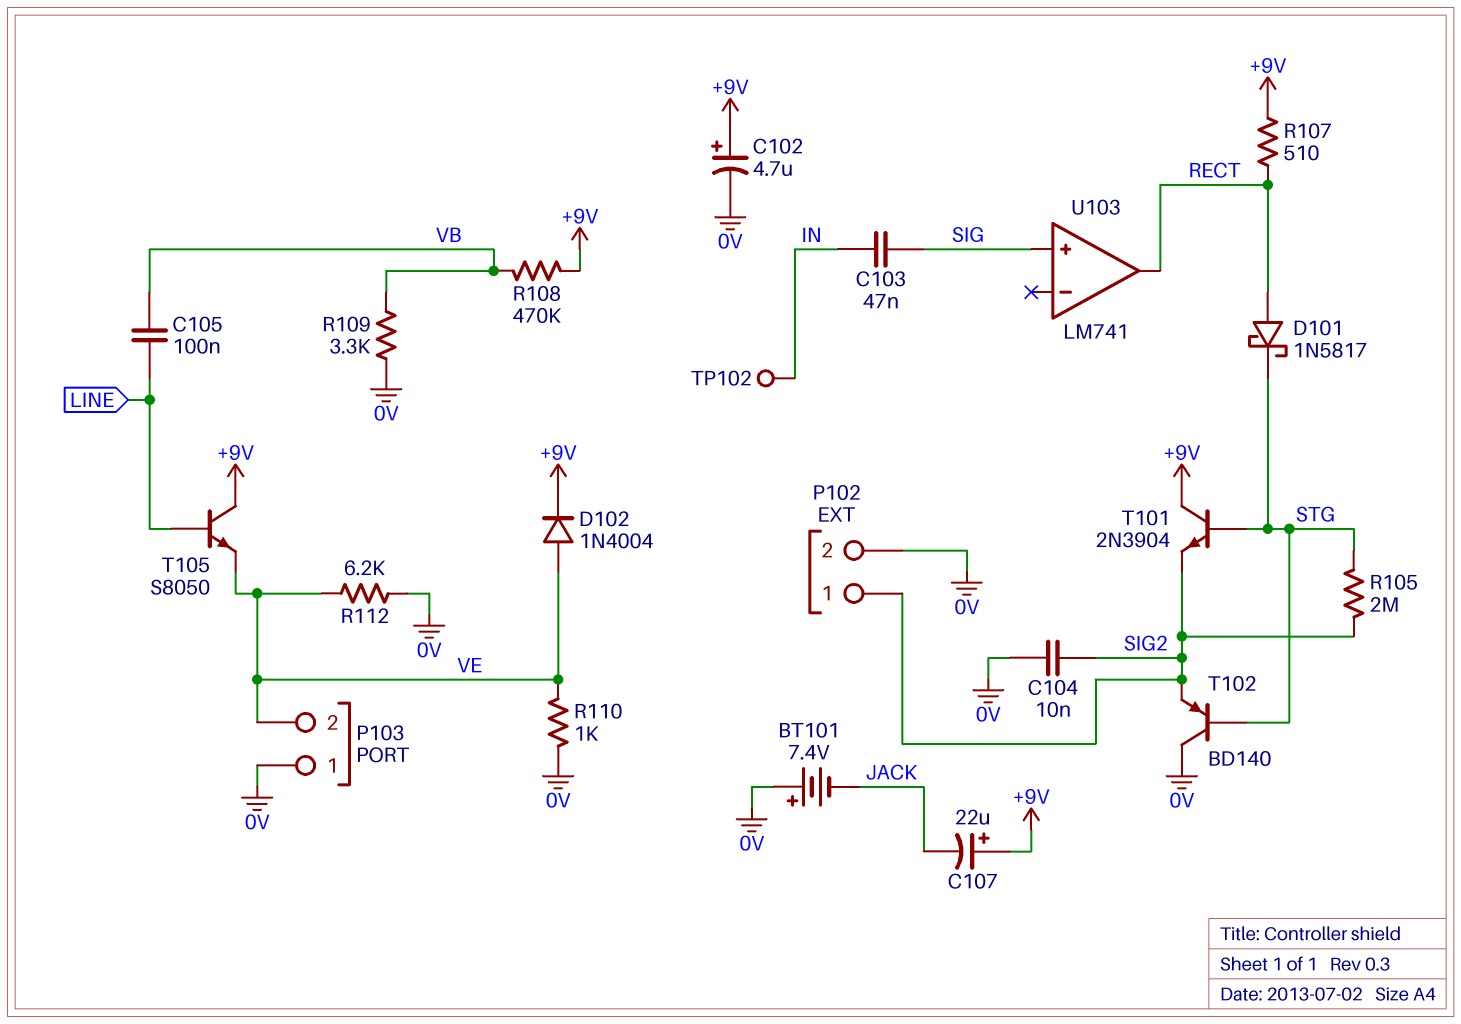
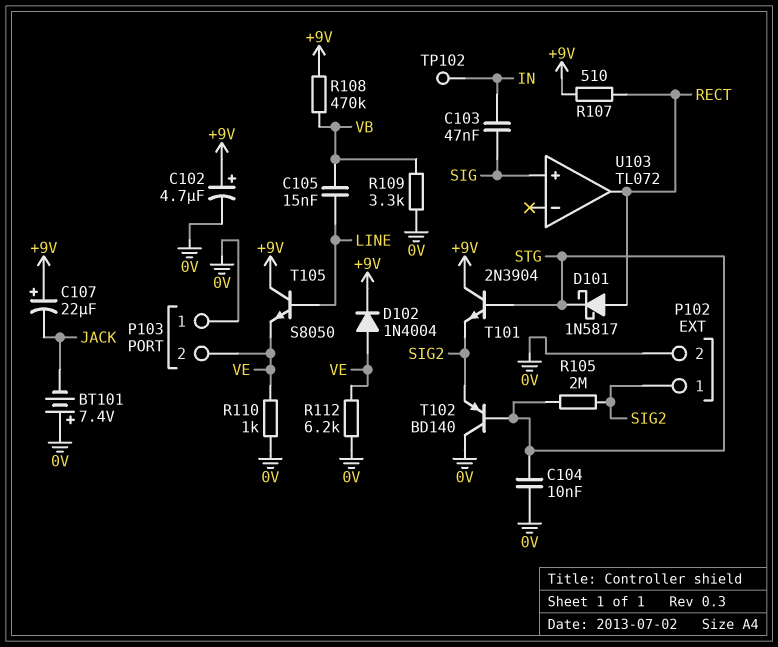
C104: 10nF (0V, SIG2) -> 10nF (0V, STG)
C105: 100nF (LINE, VB) -> 15nF (LINE, VB)
U103: LM741 -> TL072

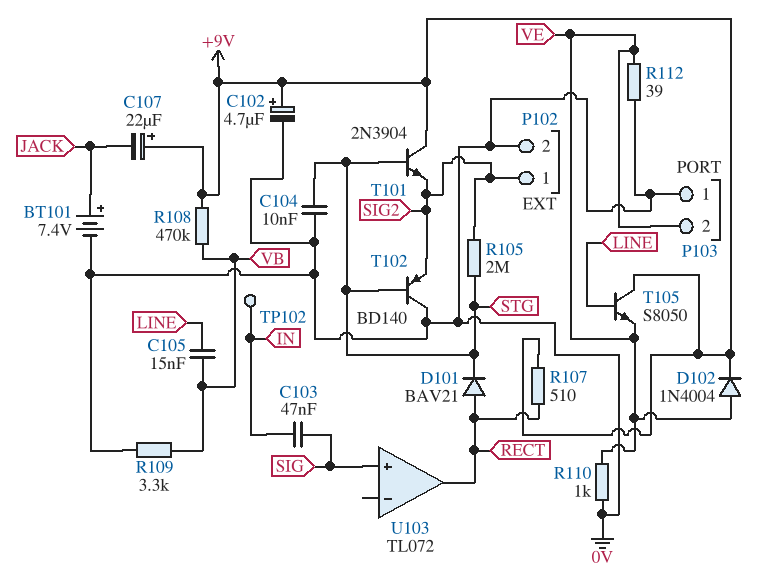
BT101: 7.4V (plus 0V, minus JACK) -> 7.4V (plus JACK, minus 0V)
D101: schottky 1N5817 (A RECT, K STG) -> diode BAV21 (A RECT, K STG)
R112: 6.2k (0V, VE) -> 39 (0V, VE)

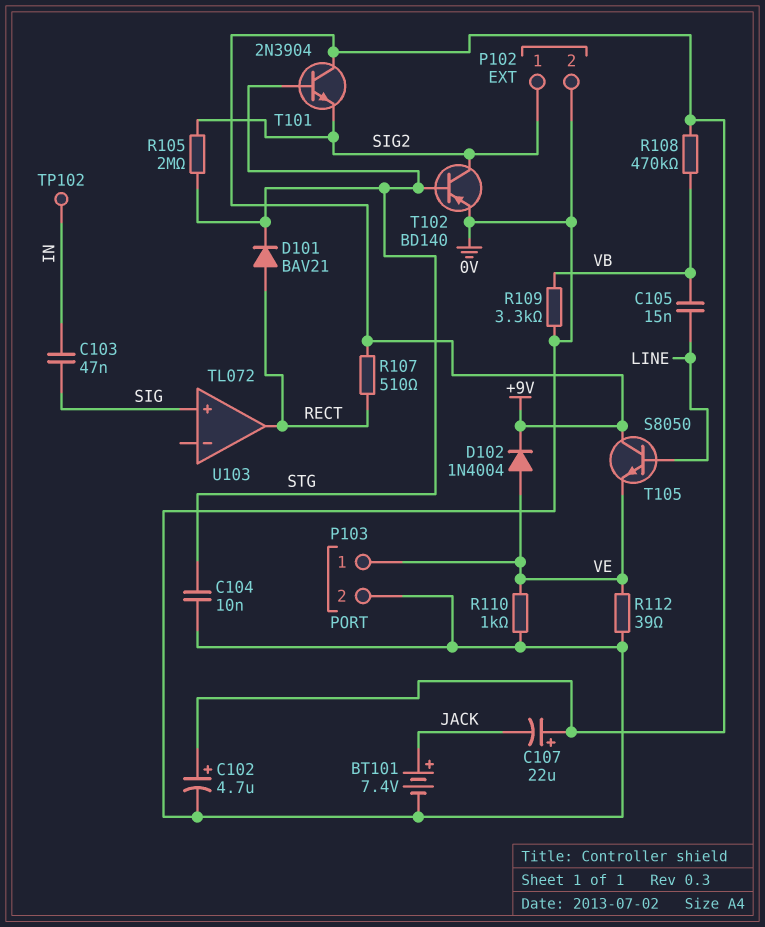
P103 pin 1: 0V -> VE
P103 pin 2: VE -> 0V
T102: PNP BD140 (B STG, C 0V, E SIG2) -> PNP BD140 (B STG, C SIG2, E 0V)

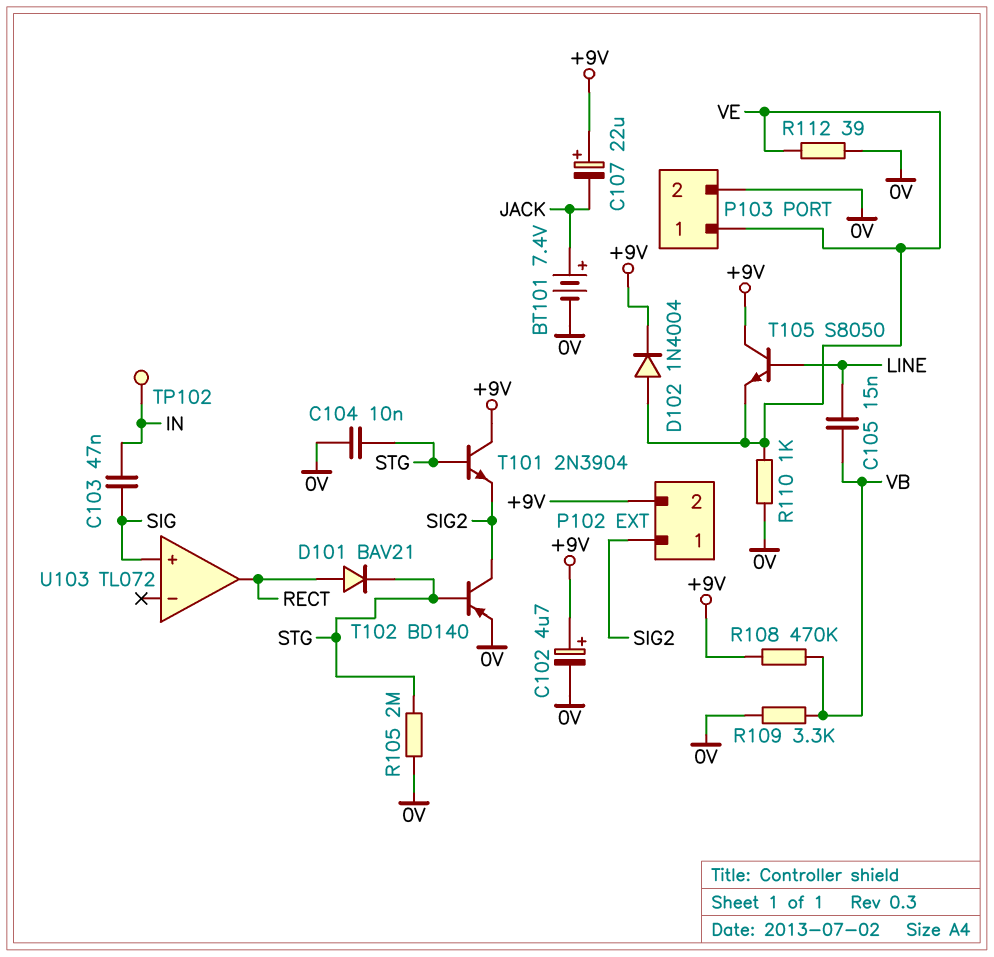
P102 pin 2: 0V -> +9V
R105: 2M (SIG2, STG) -> 2M (0V, STG)
R107: 510 (+9V, RECT) -> none

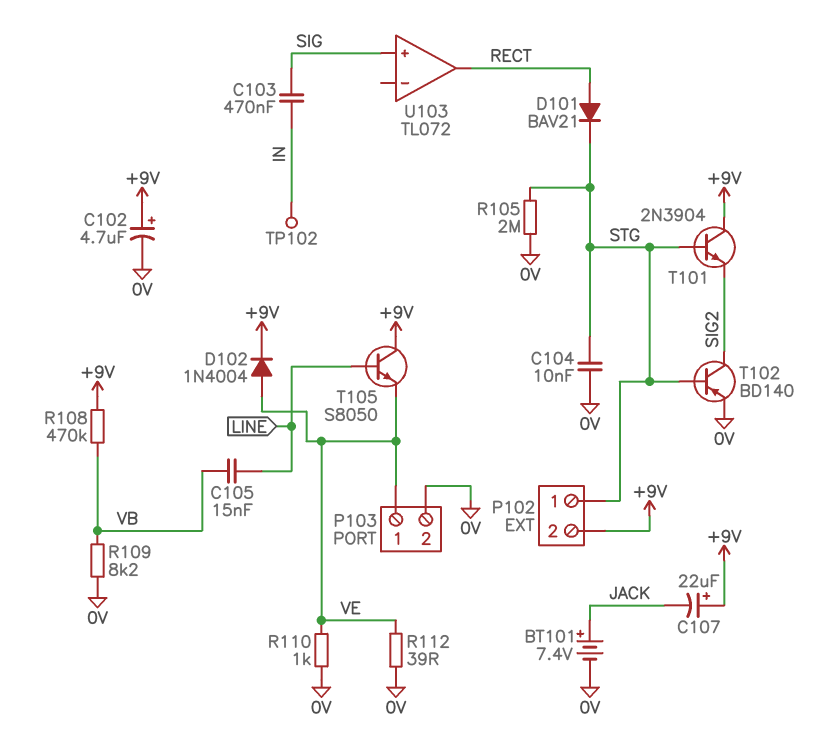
C103: 47nF (IN, SIG) -> 470nF (IN, SIG)
P102 pin 1: SIG2 -> STG
R109: 3.3k (0V, VB) -> 8.2k (0V, VB)

